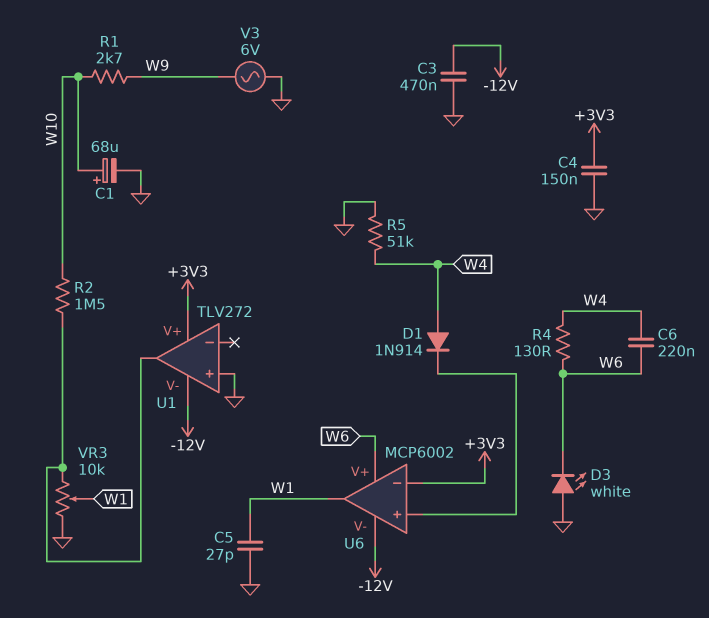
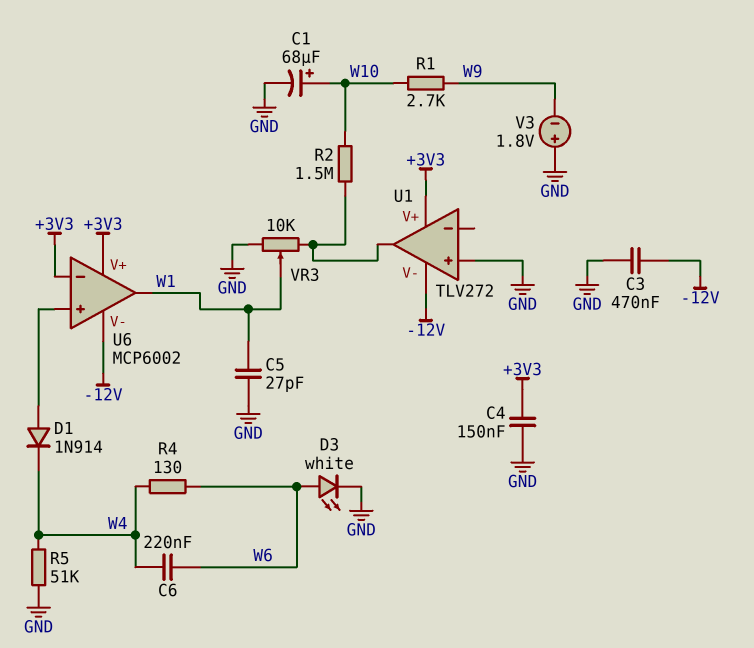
D1: diode 1N914 (A W4, K U6/in+) -> diode 1N914 (A U6/in+, K W4)
D3: LED white (A GND, K W6) -> LED white (A W6, K GND)
U6 pin V+: W6 -> +3V3
V3: AC 6V (GND, W9) -> 1.8V (plus GND, minus W9)

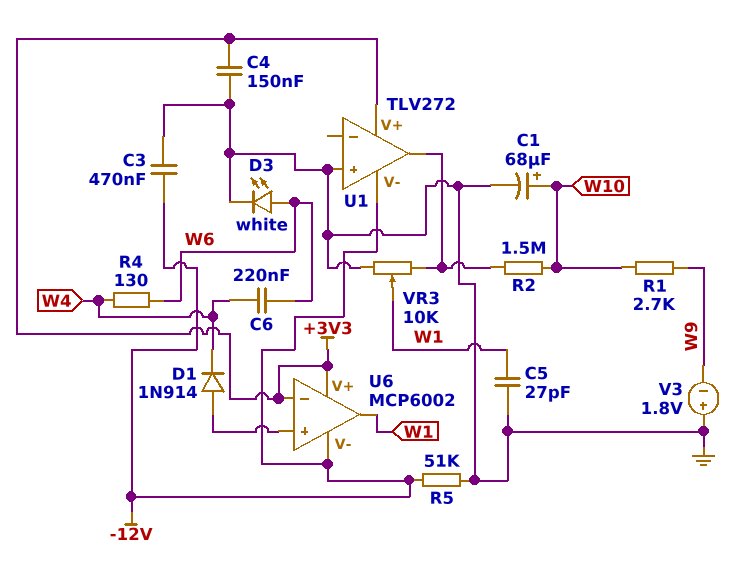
R5: 51k (GND, W4) -> 51k (-12V, GND)

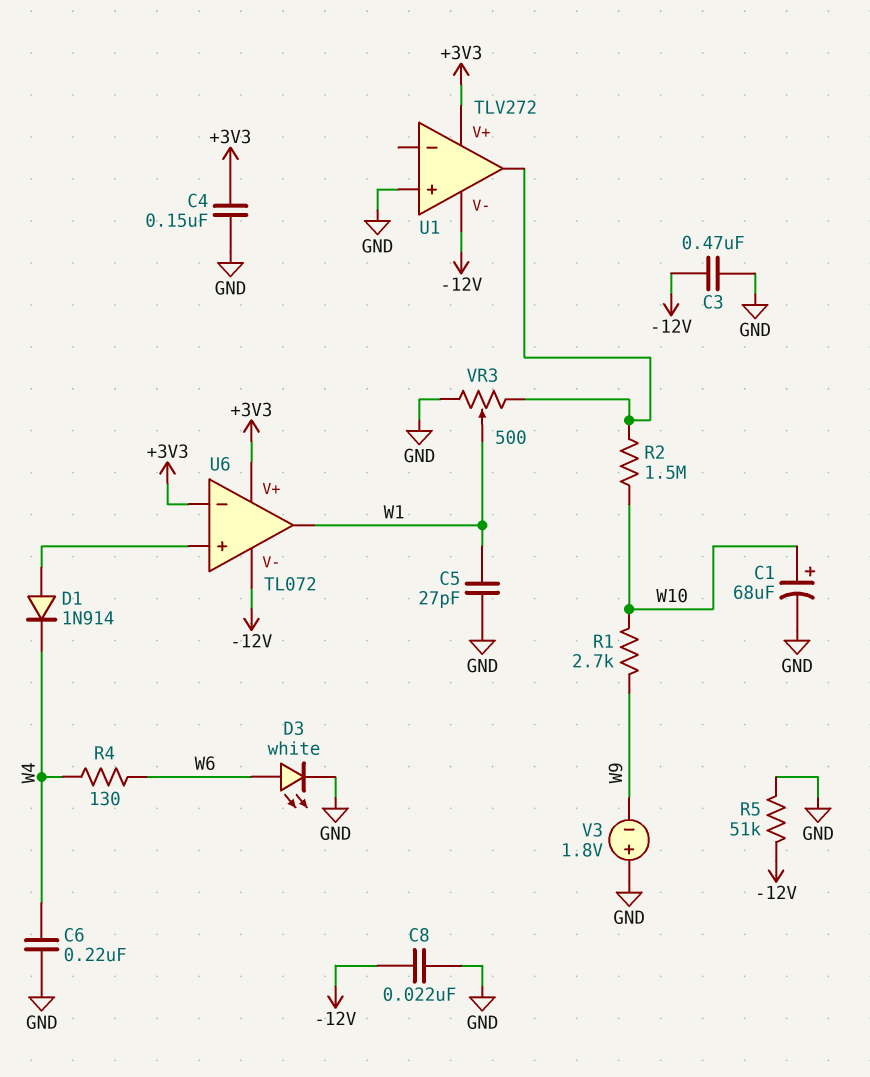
C6: 220nF (W4, W6) -> 220nF (GND, W4)
C8: none -> 22nF (-12V, GND)
U6: MCP6002 -> TL072
VR3: 10k (GND, U1/out, wiper W1) -> 500 (GND, U1/out, wiper W1)

